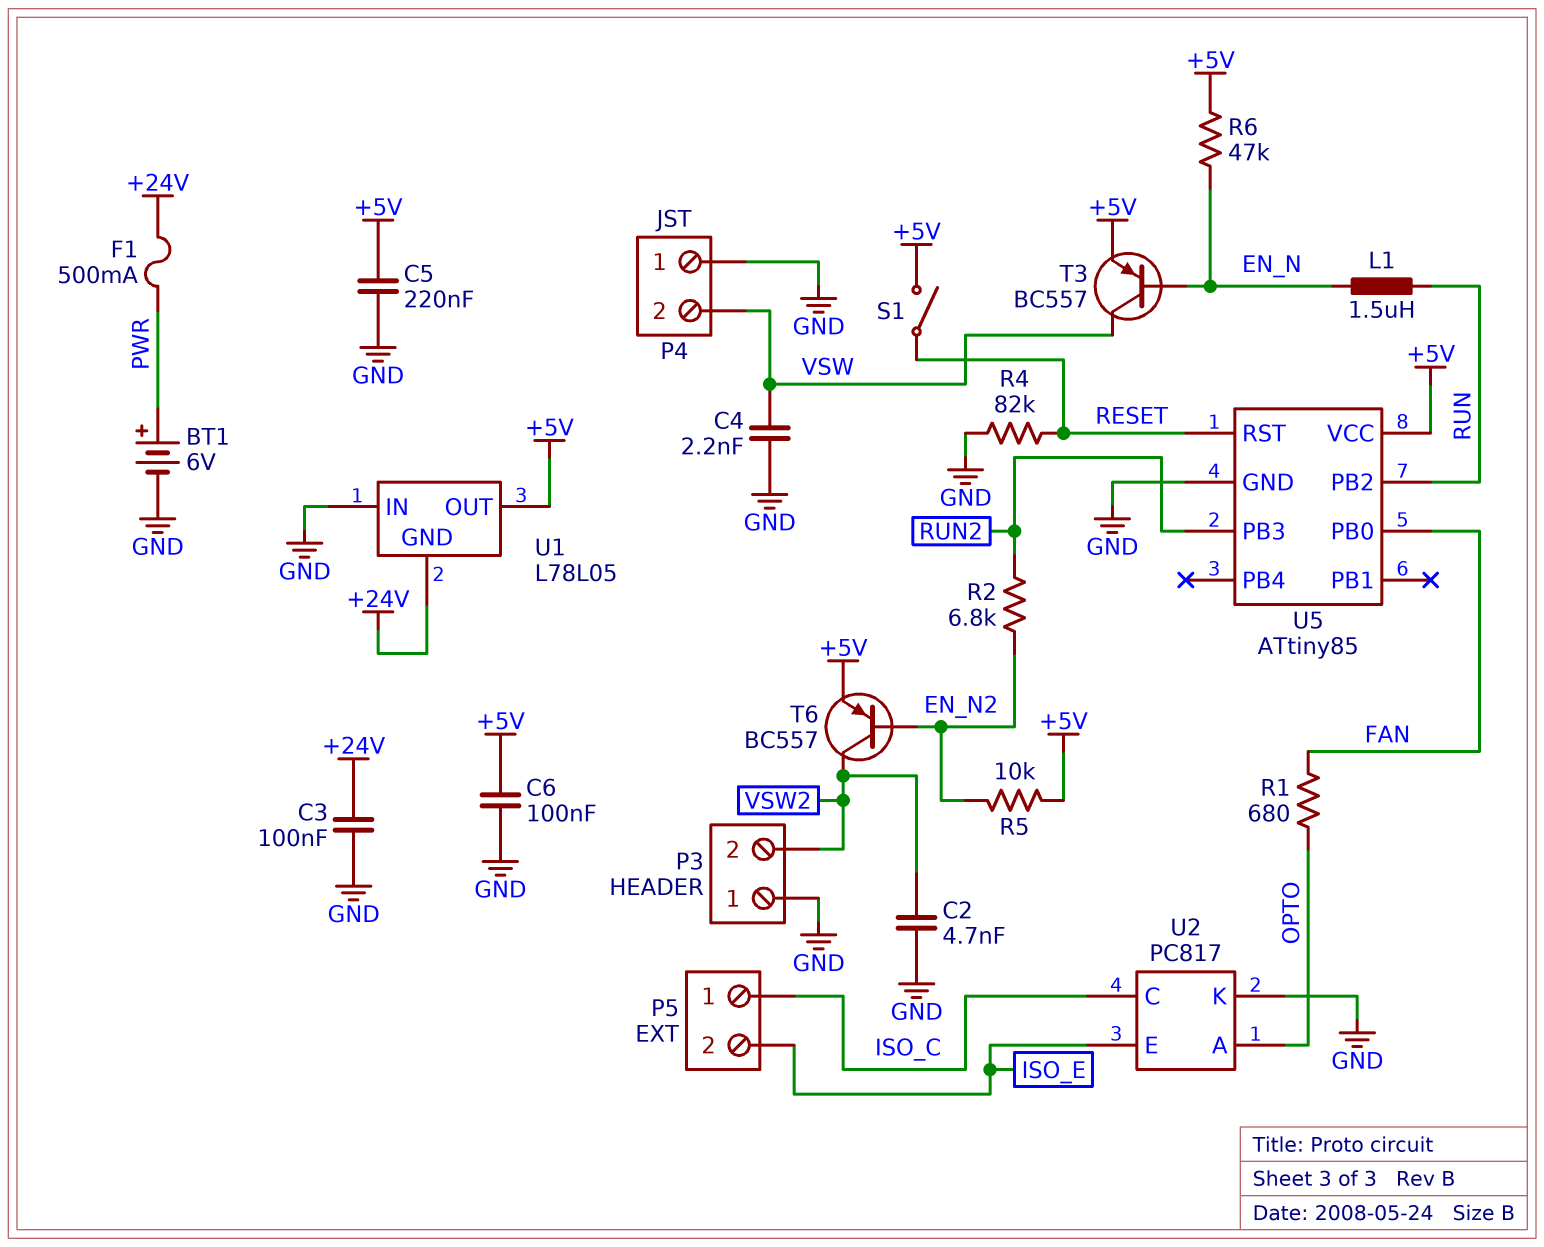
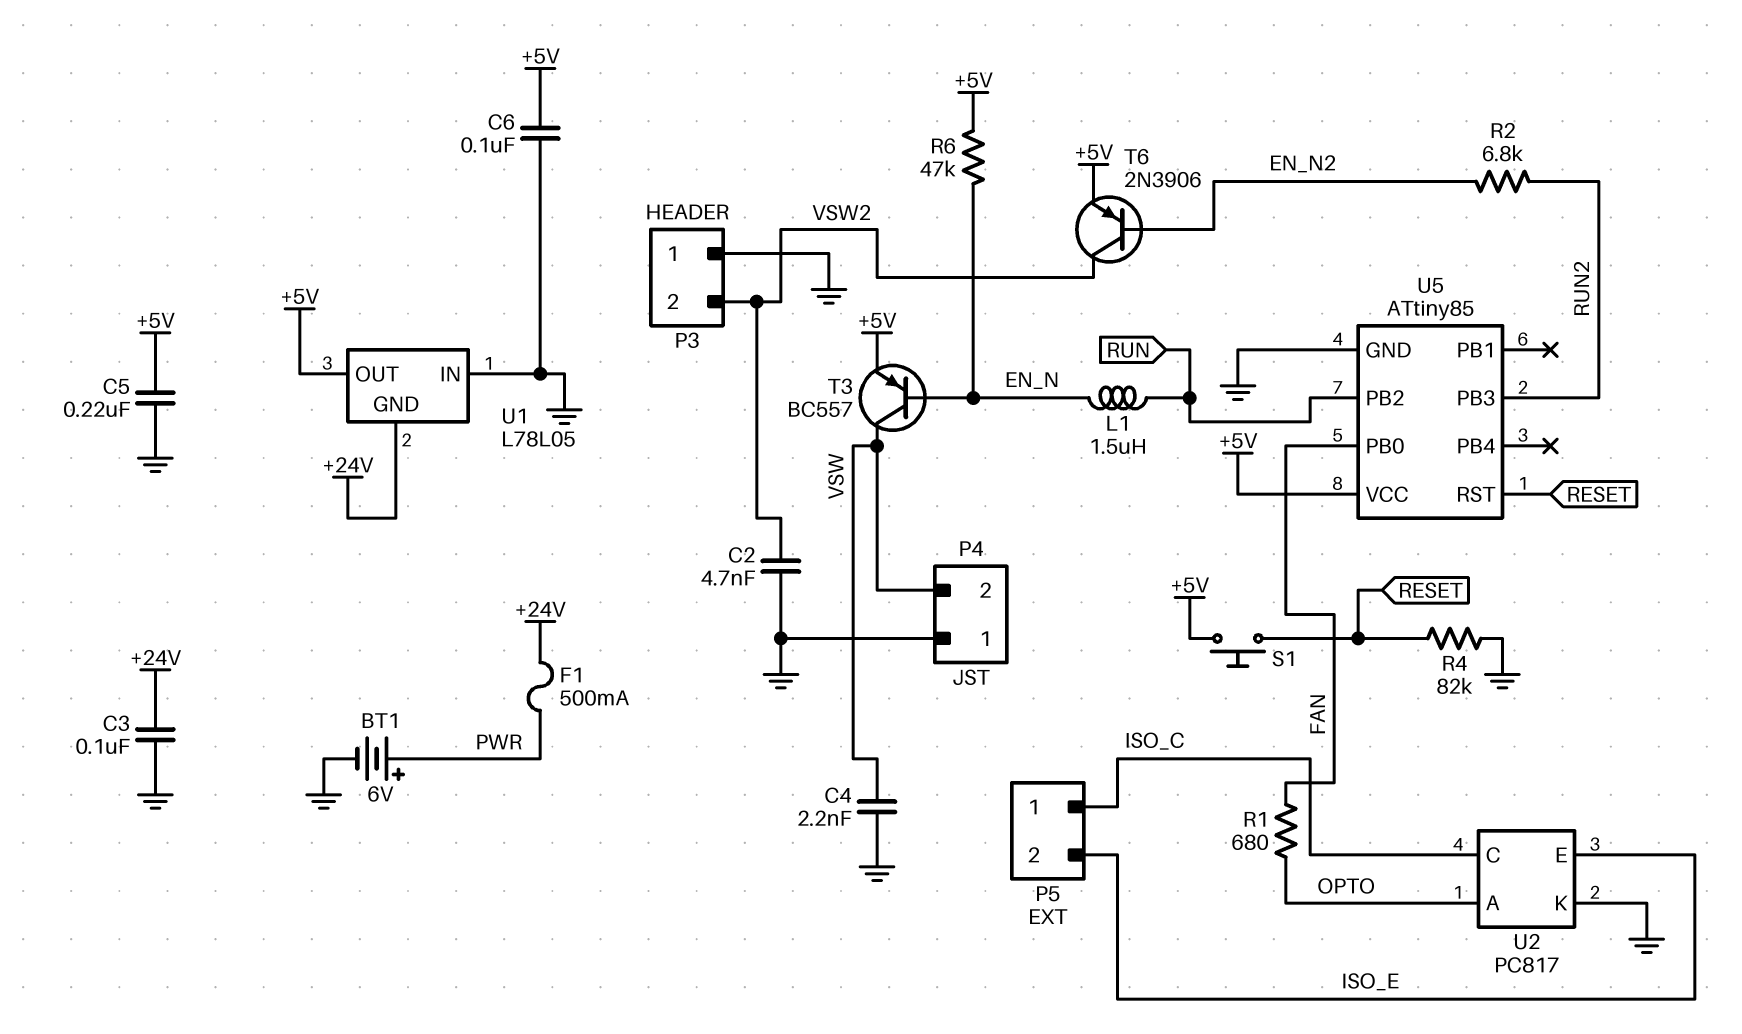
R5: 10k (+5V, EN_N2) -> none
S1: switch (+5V, RESET) -> button (+5V, RESET)
T6: PNP BC557 (B EN_N2, C VSW2, E +5V) -> PNP 2N3906 (B EN_N2, C VSW2, E +5V)

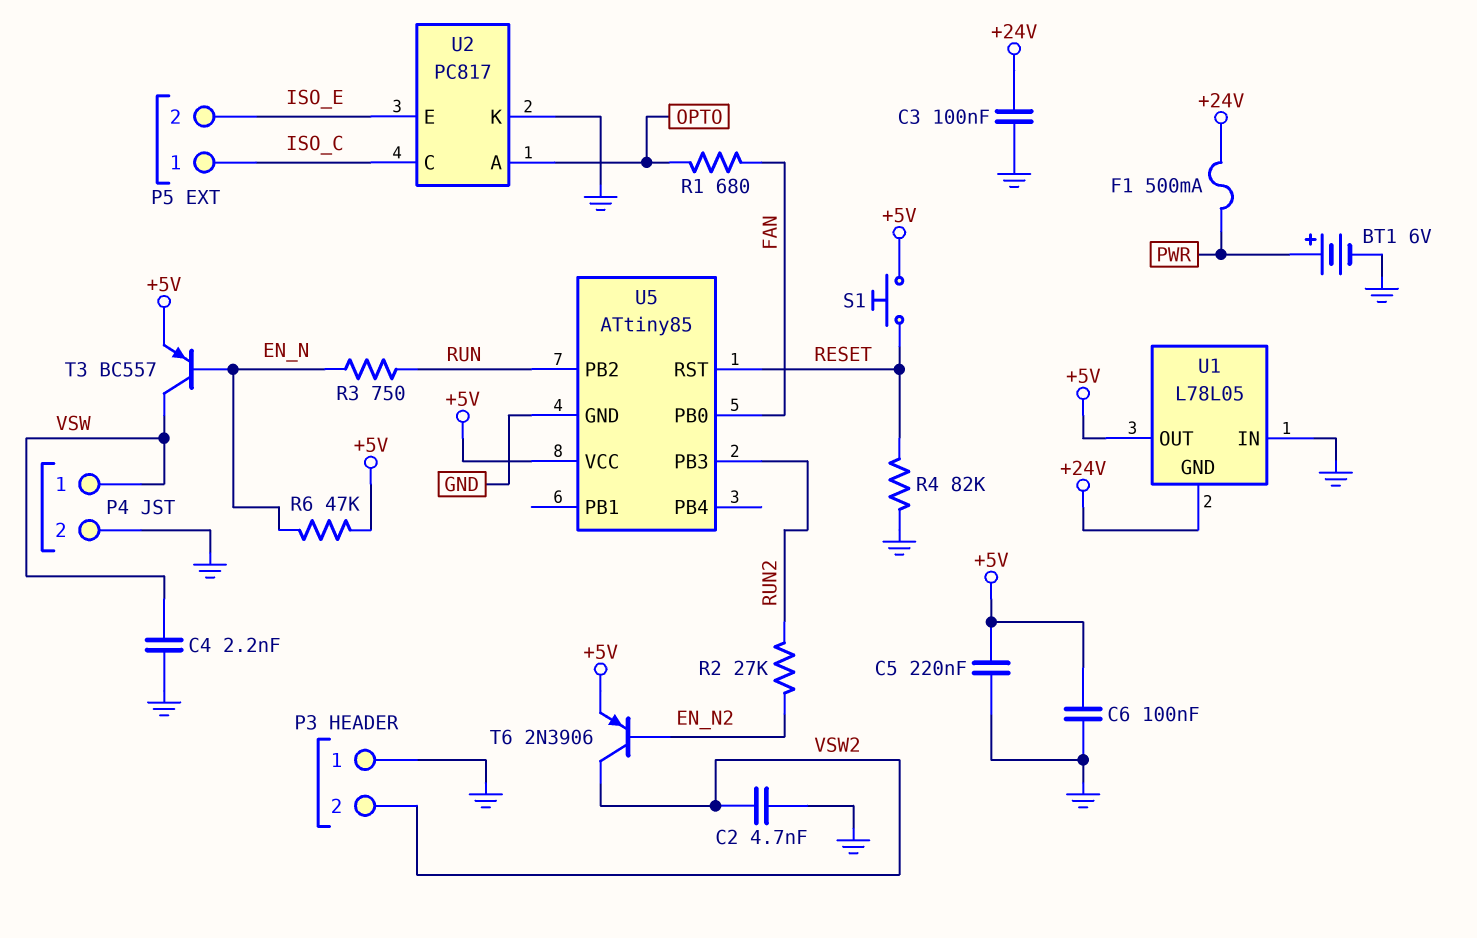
L1: 1.5uH (EN_N, RUN) -> none
P4 pin 1: GND -> VSW
P4 pin 2: VSW -> GND
R2: 6.8k (EN_N2, RUN2) -> 27k (EN_N2, RUN2)
R3: none -> 750 (EN_N, RUN)

